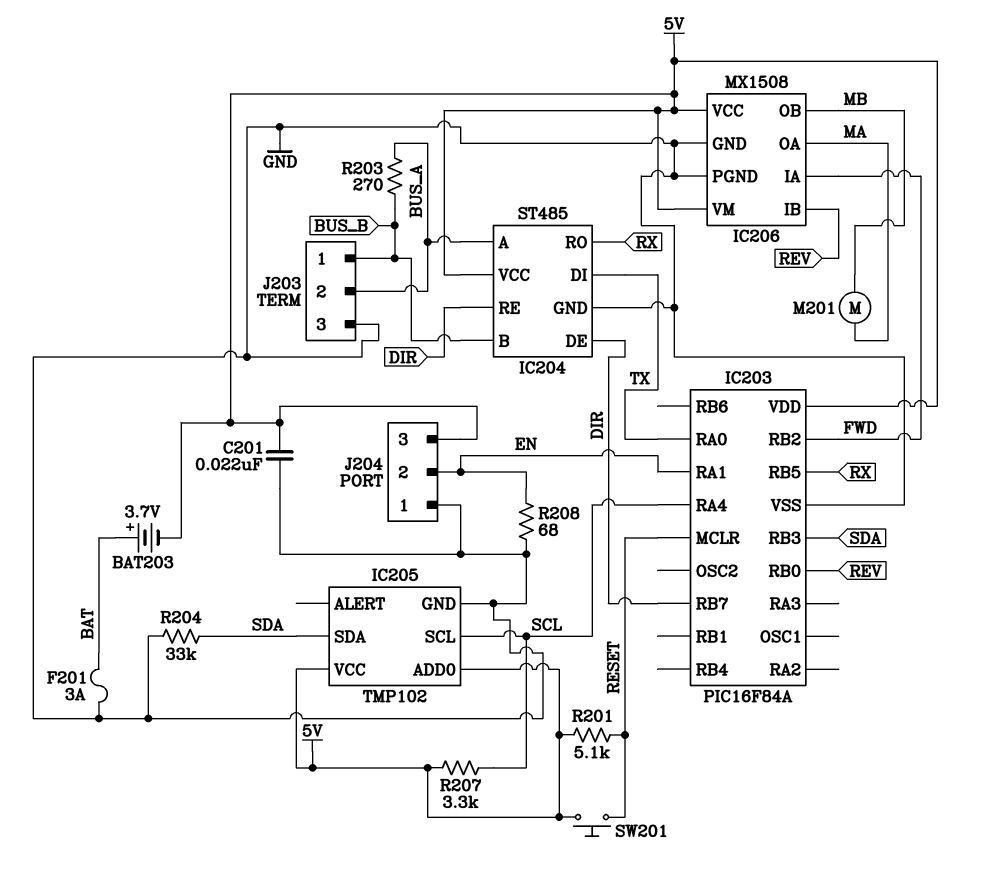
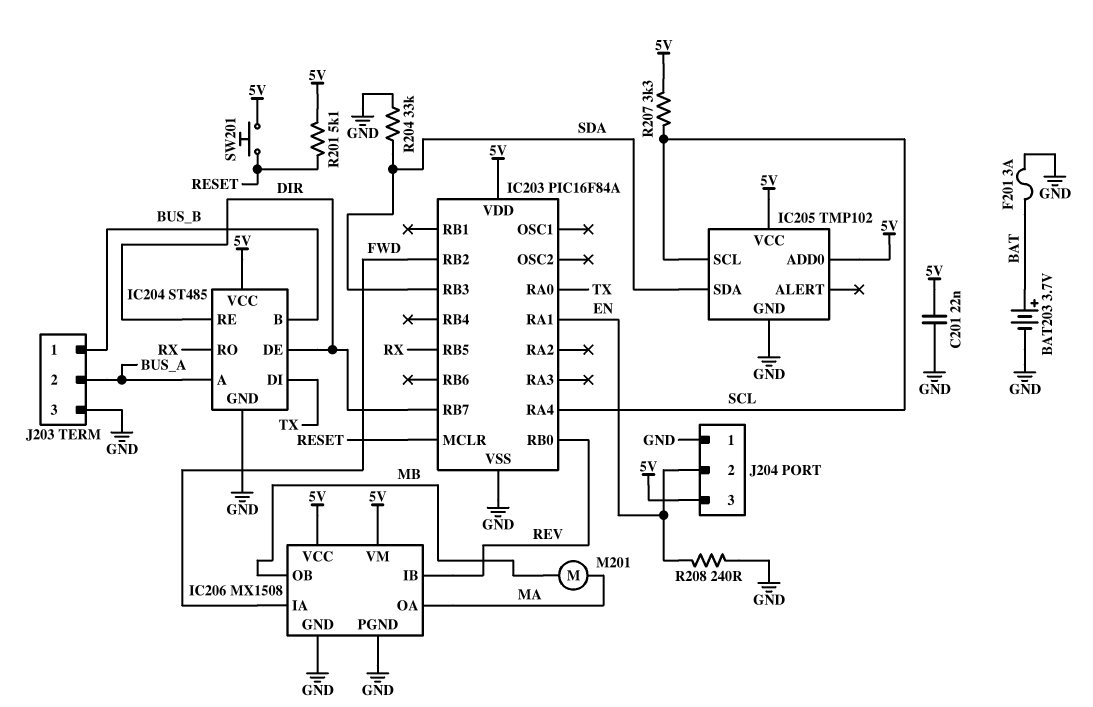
BAT203: 3.7V (plus BAT, minus 5V) -> 3.7V (plus BAT, minus GND)
R203: 270 (BUS_A, BUS_B) -> none
R208: 68 (EN, GND) -> 240 (EN, GND)

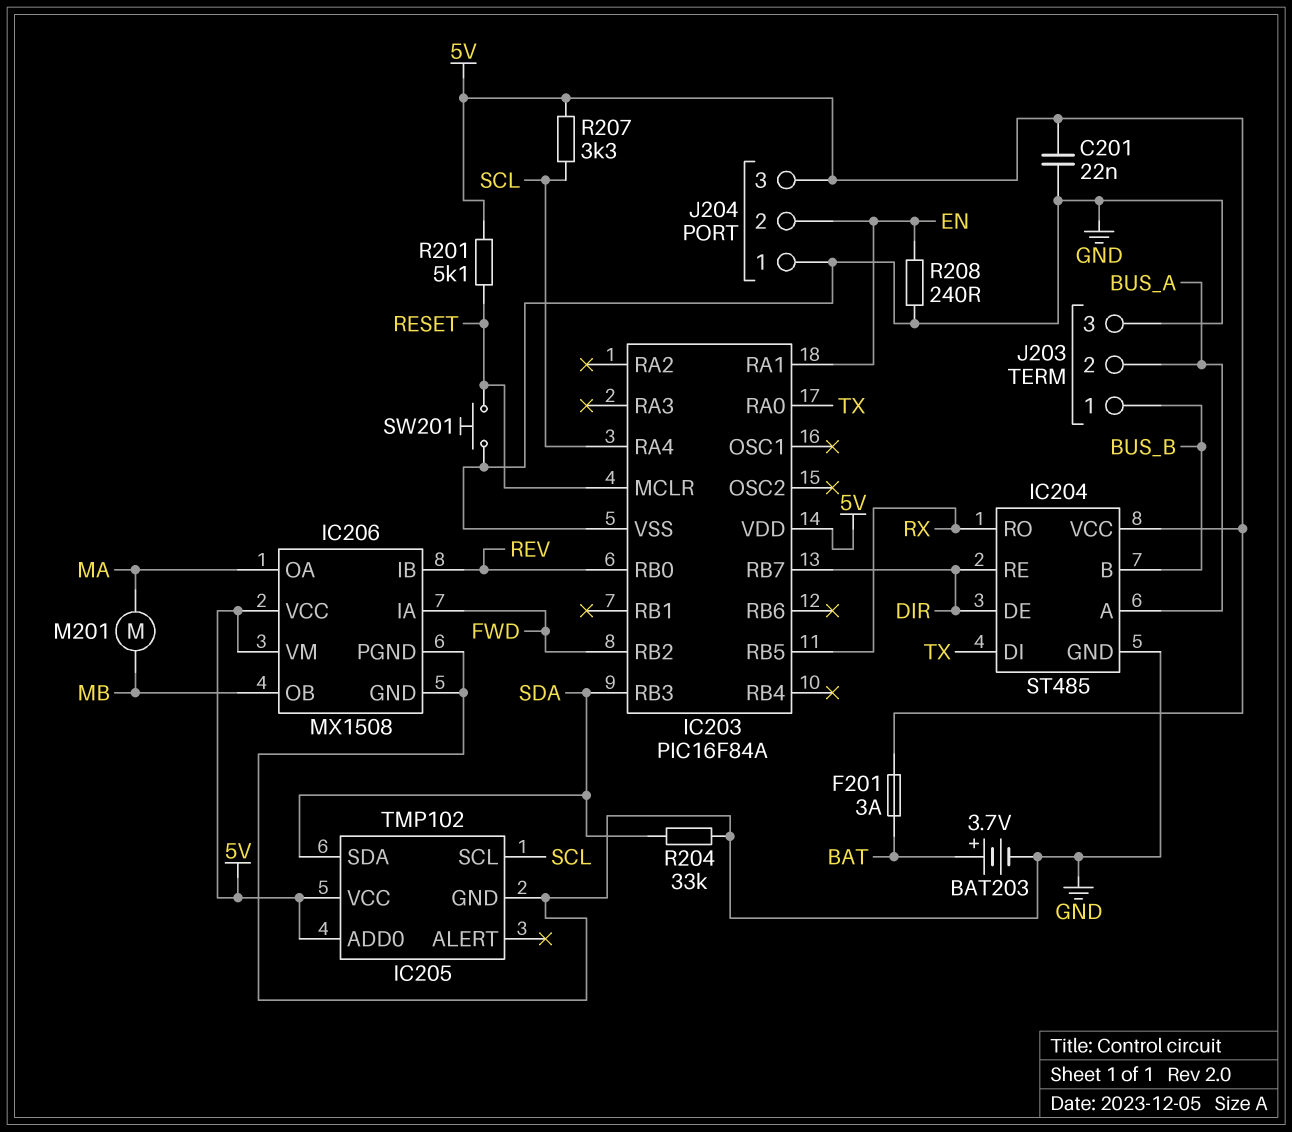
F201: 3A (BAT, GND) -> 3A (5V, BAT)
SW201: button (5V, RESET) -> button (GND, RESET)

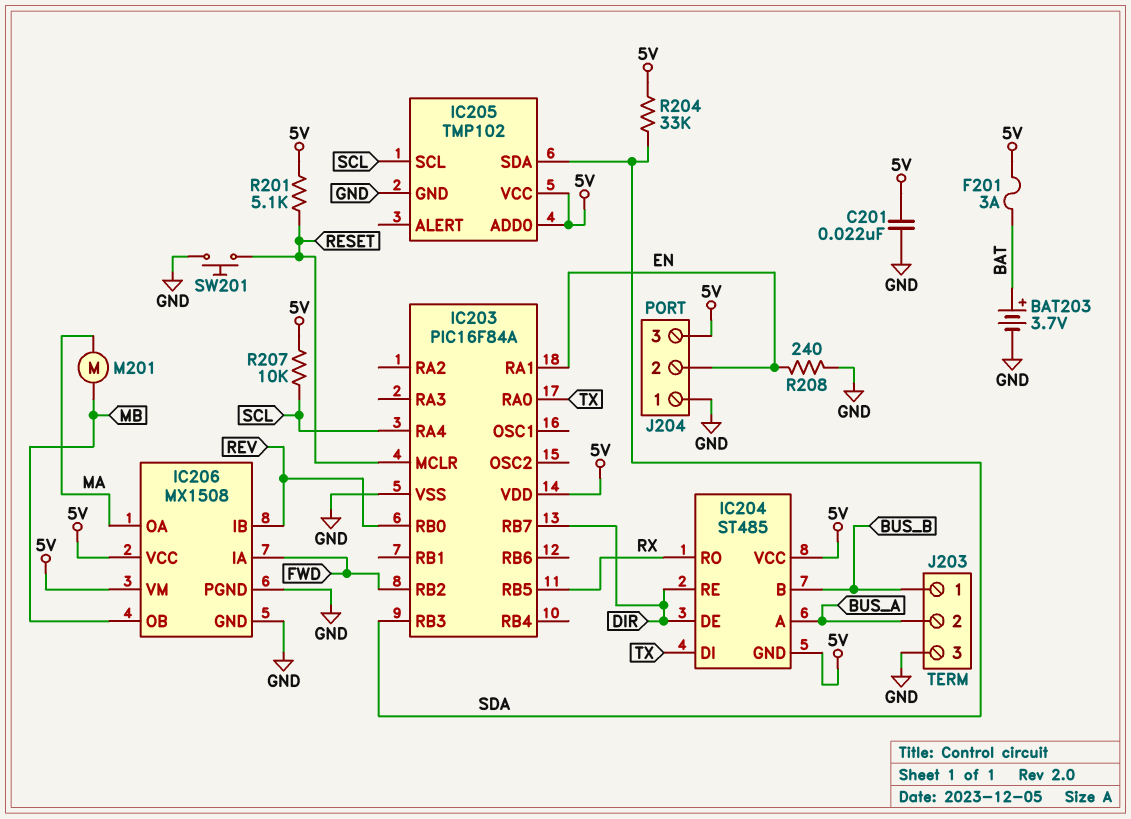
IC204 pin GND: GND -> 5V
R204: 33k (GND, SDA) -> 33k (5V, SDA)
R207: 3.3k (5V, SCL) -> 10k (5V, SCL)

